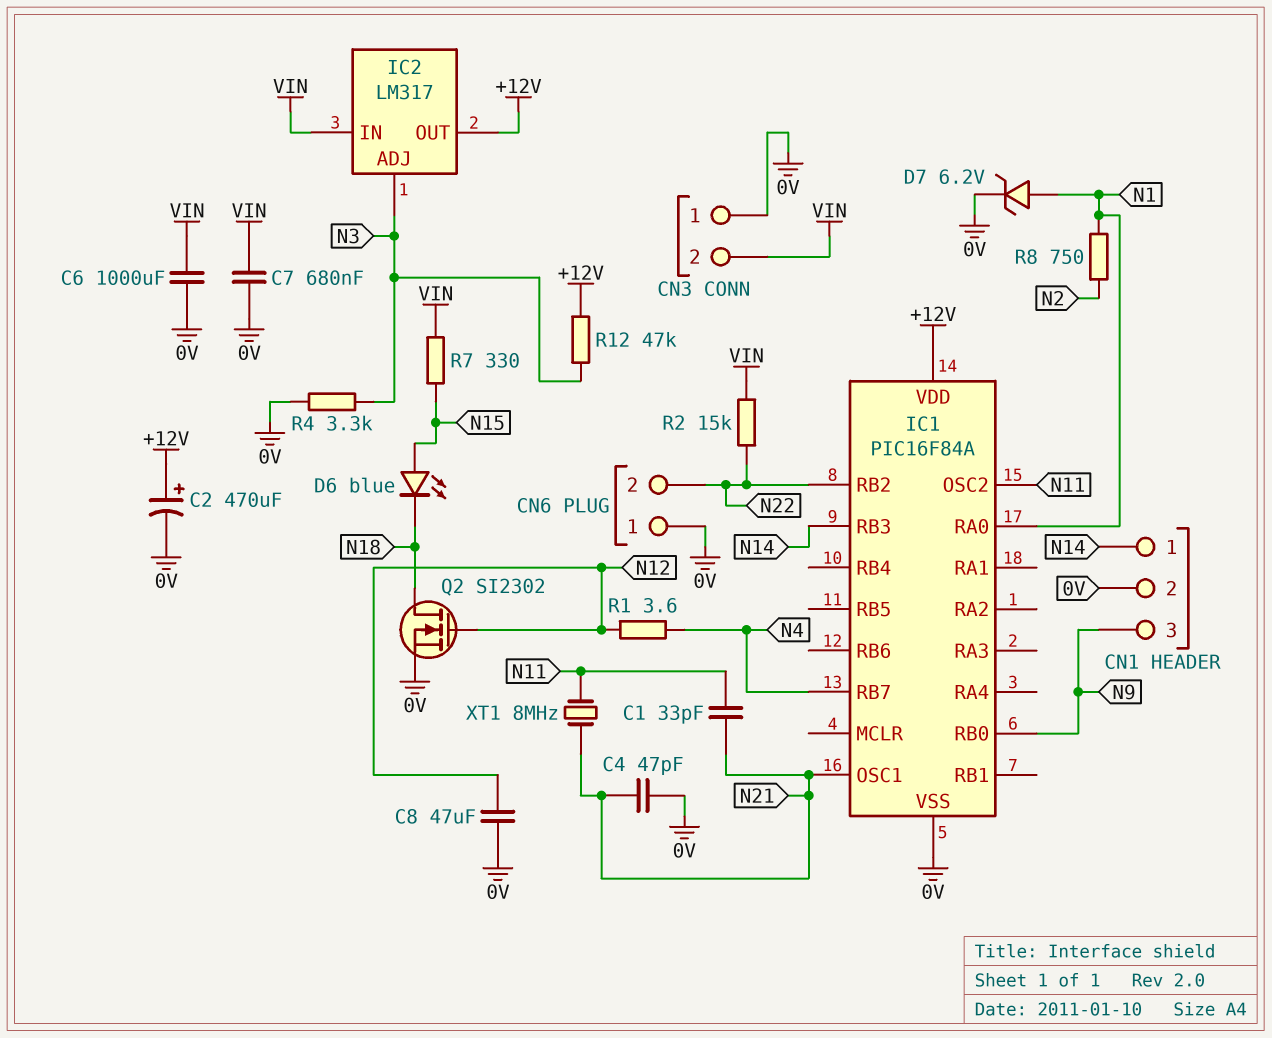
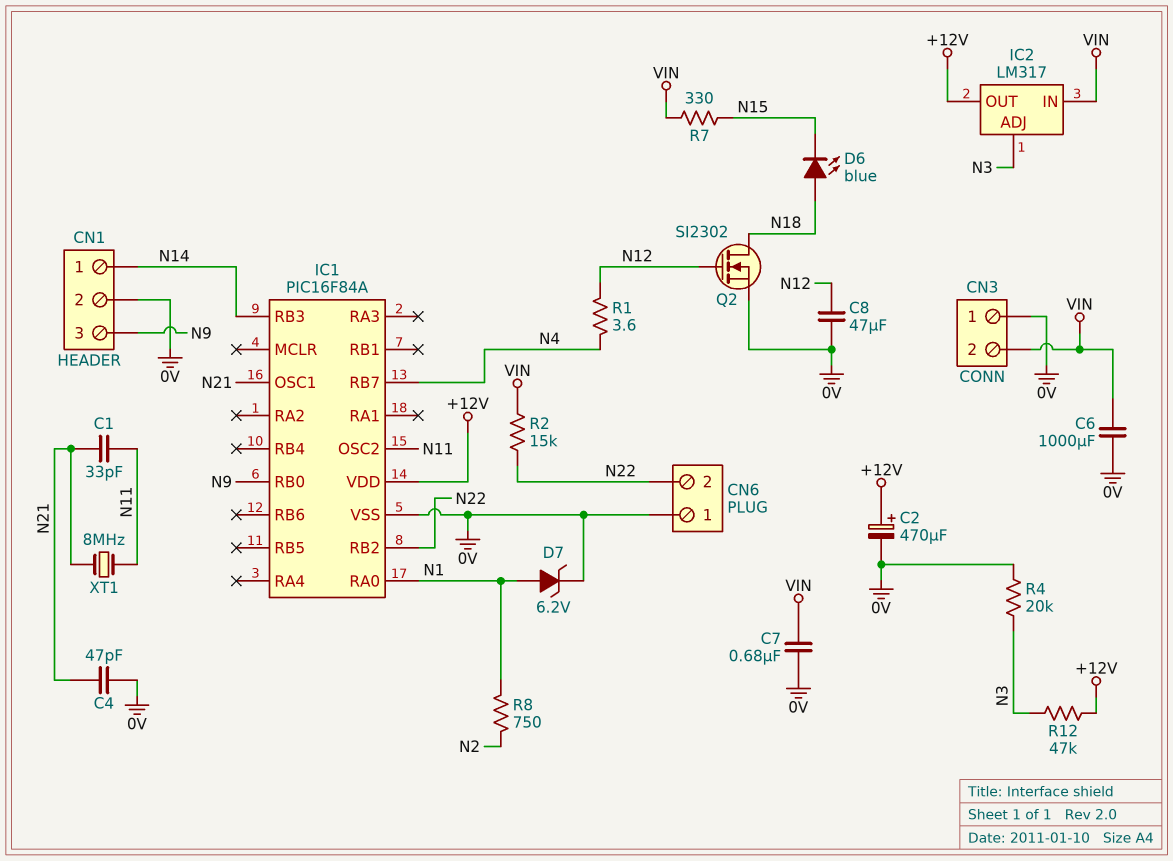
D6: LED blue (A N15, K N18) -> LED blue (A N18, K N15)
R4: 3.3k (0V, N3) -> 20k (0V, N3)

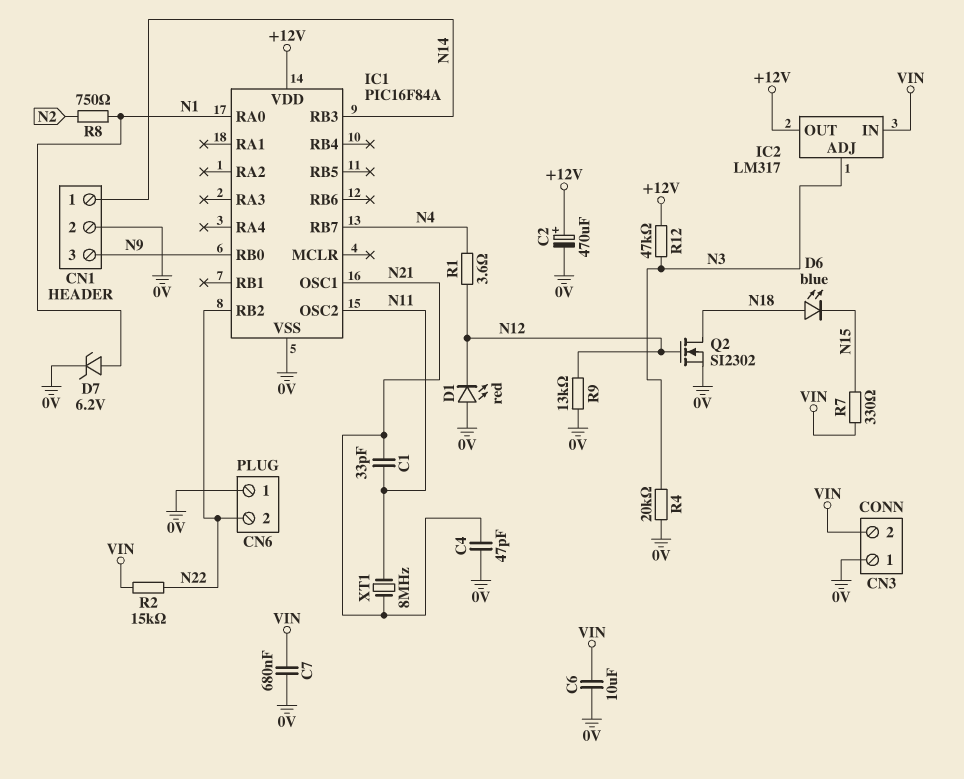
C6: 1000uF (0V, VIN) -> 10uF (0V, VIN)
C8: 47uF (0V, N12) -> none
D1: none -> LED red (A 0V, K N12)
R9: none -> 13k (0V, N12)

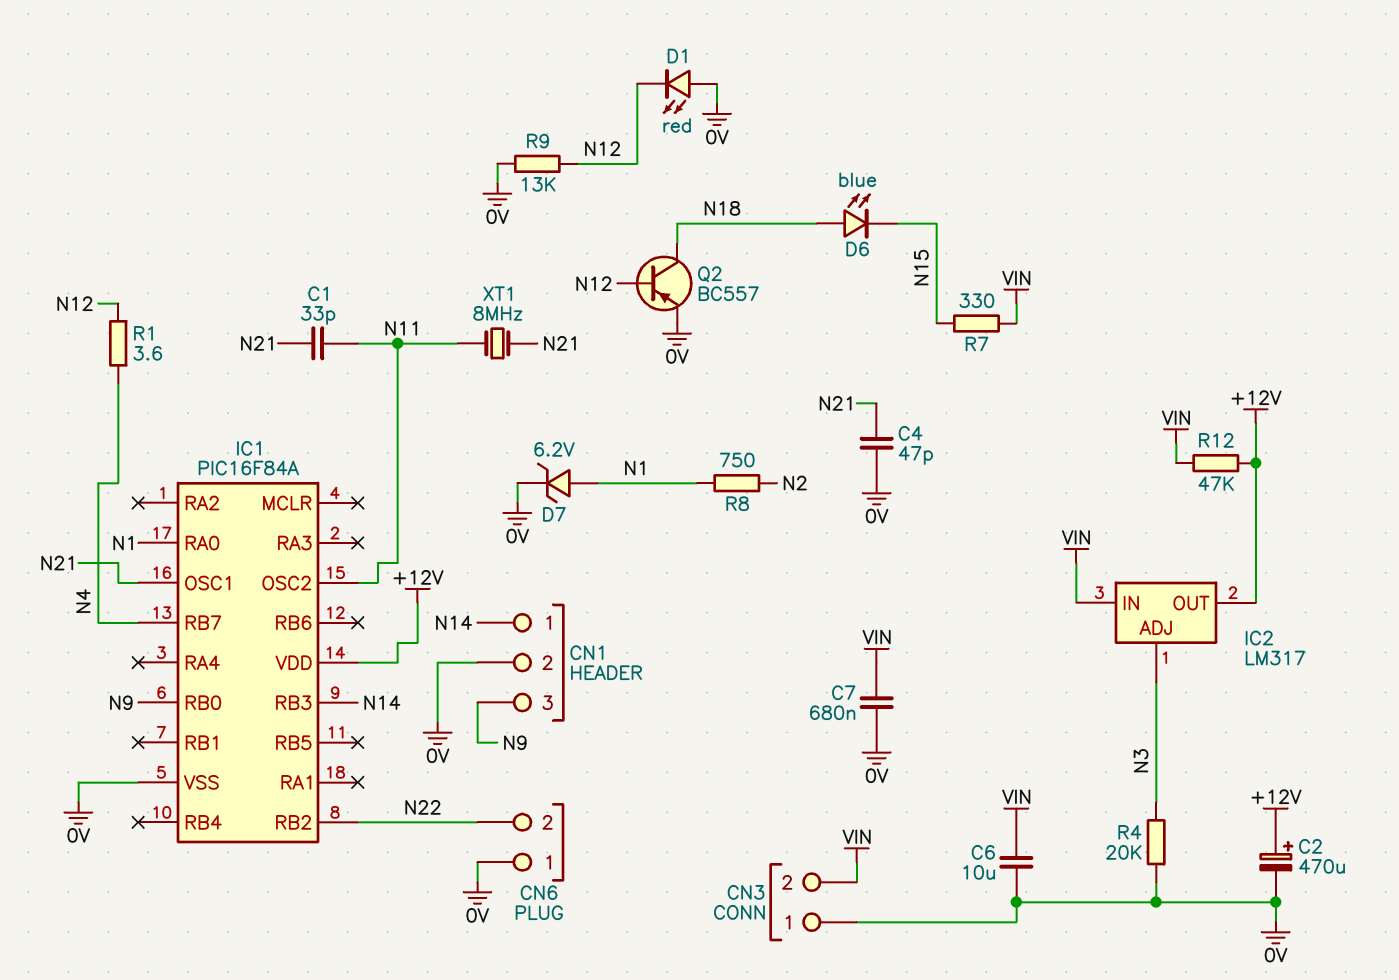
Q2: NMOS SI2302 (G N12, D N18, S 0V) -> PNP BC557 (B N12, C N18, E 0V)
R2: 15k (N22, VIN) -> none
R12: 47k (+12V, N3) -> 47k (+12V, VIN)

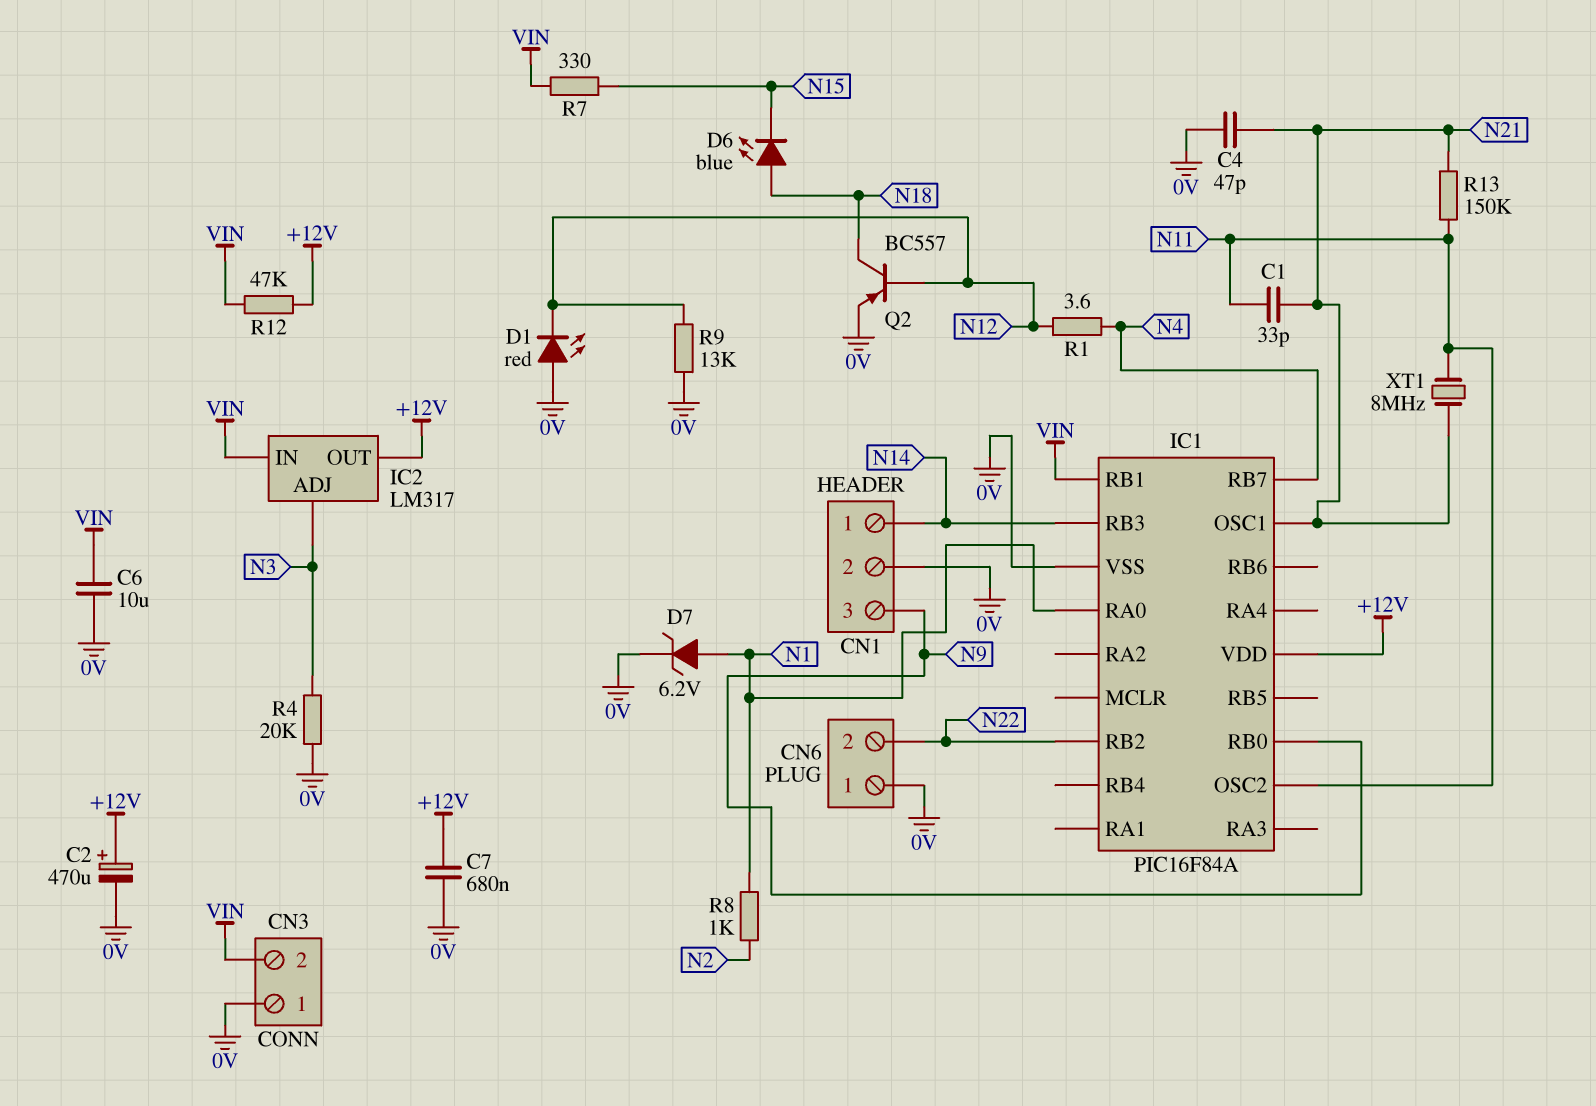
C7: 680nF (0V, VIN) -> 680nF (+12V, 0V)
IC1 pin RB1: none -> VIN
R8: 750 (N1, N2) -> 1k (N1, N2)
R13: none -> 150k (N11, N21)

